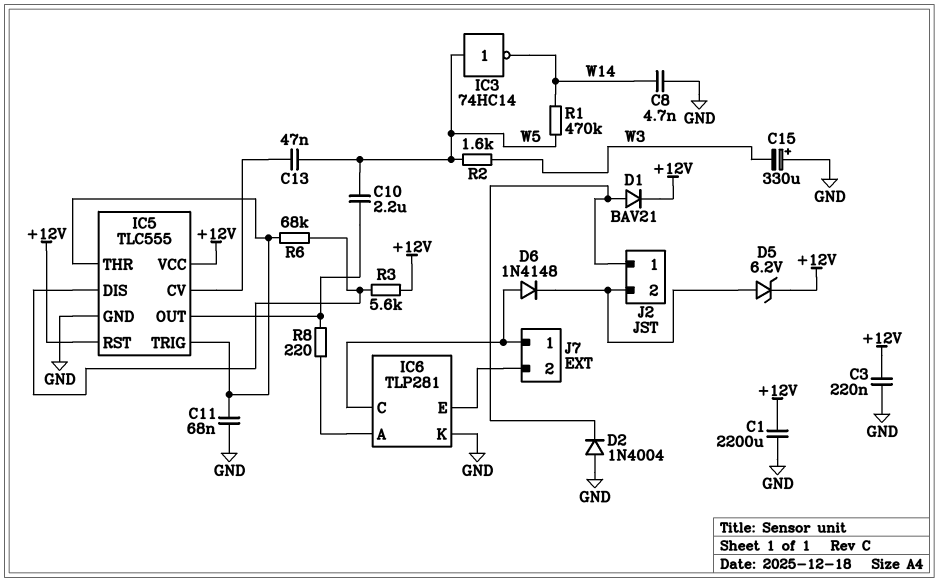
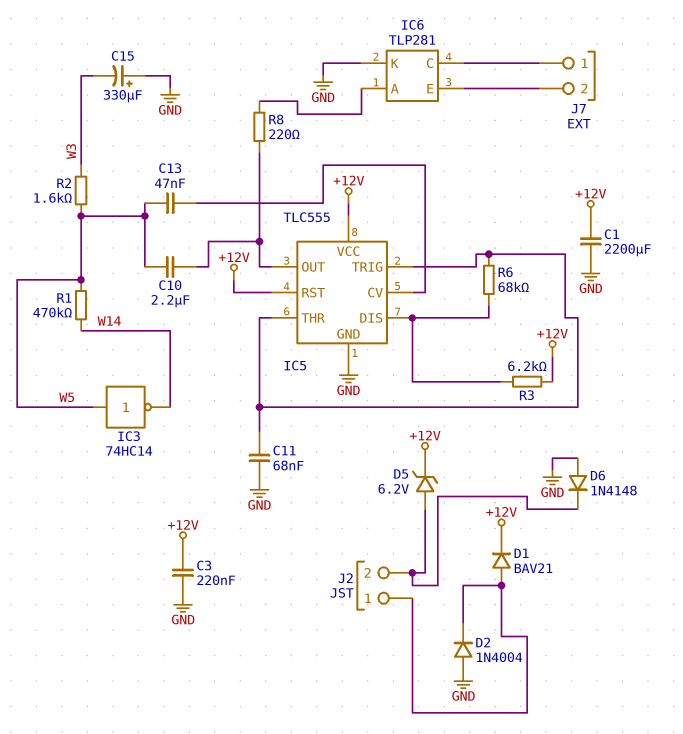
C8: 4.7nF (GND, W14) -> none
D6: diode 1N4148 (A IC6/C, K J2/2) -> diode 1N4148 (A GND, K J2/2)
R3: 5.6k (+12V, IC5/DIS) -> 6.2k (+12V, IC5/DIS)

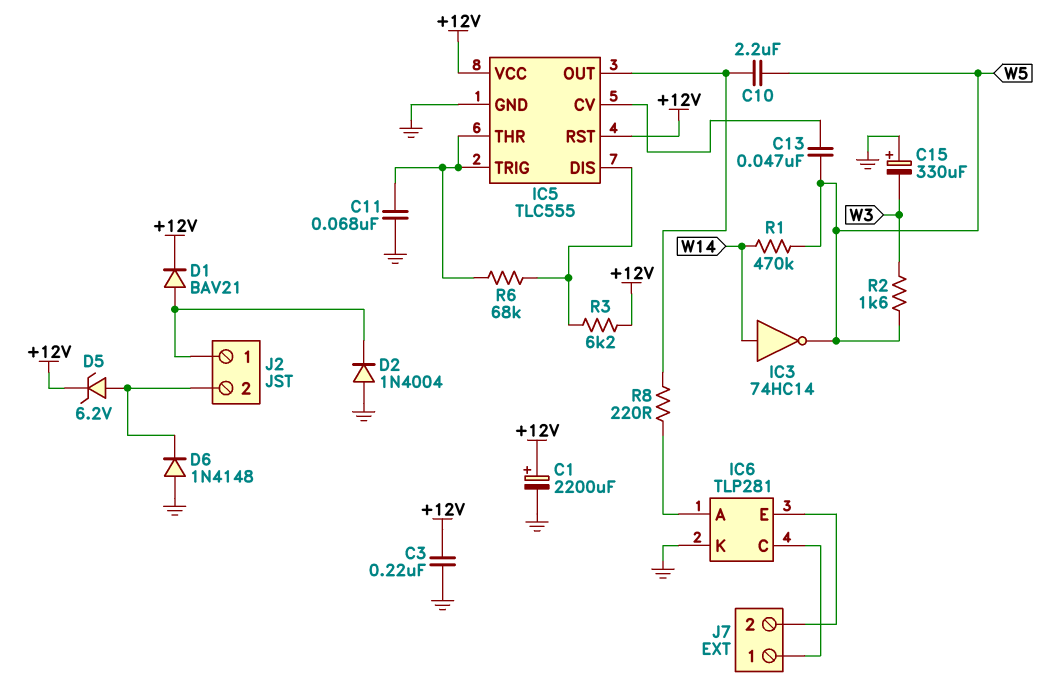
C1: 2200uF (+12V, GND) -> 2200uF (plus +12V, minus GND)
IC3: NOT 74HC14 (in W5, out W14) -> NOT 74HC14 (in W14, out W5)

